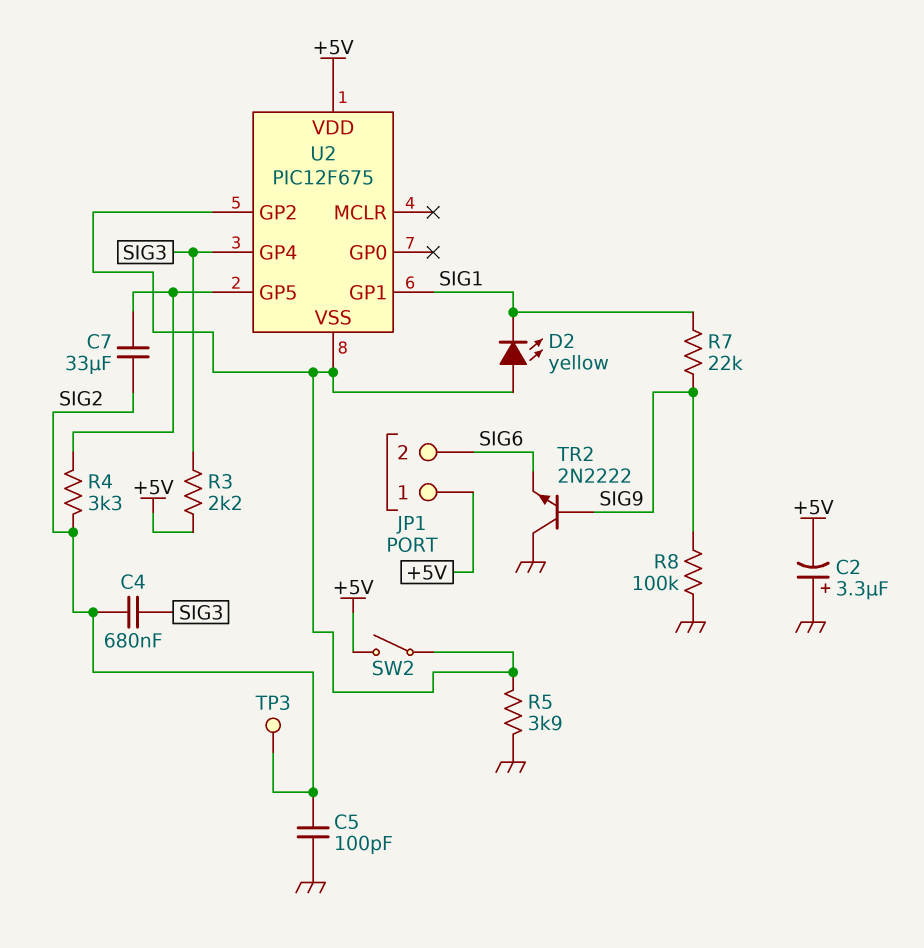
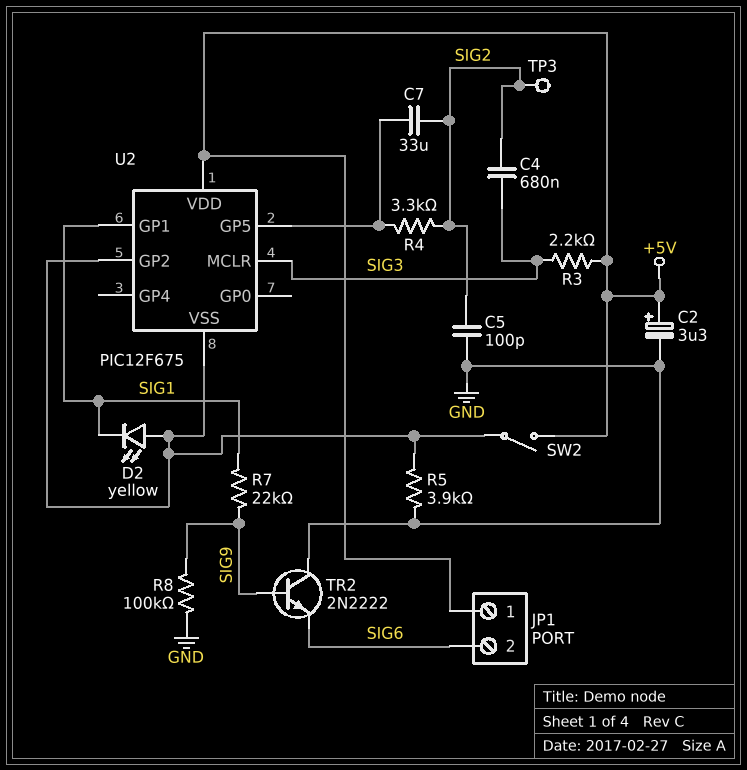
C2: 3.3uF (plus GND, minus +5V) -> 3.3uF (plus +5V, minus GND)
U2 pin GP4: SIG3 -> none
U2 pin MCLR: none -> SIG3

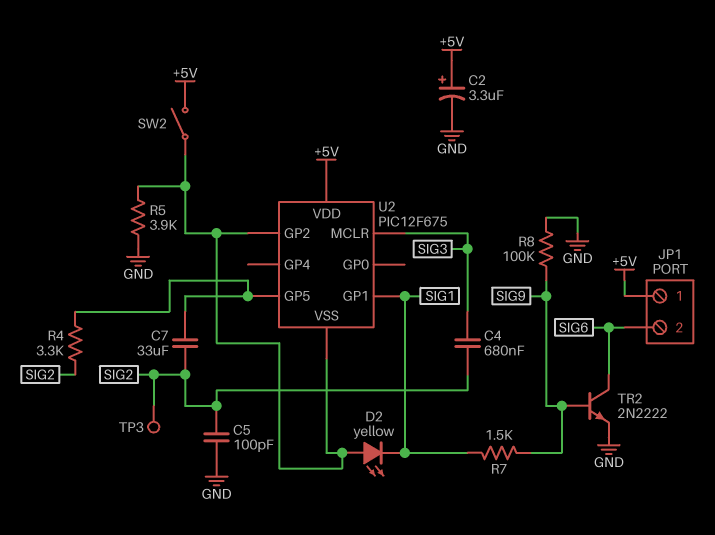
R3: 2.2k (+5V, SIG3) -> none
R7: 22k (SIG1, SIG9) -> 1.5k (SIG1, SIG9)
TR2: NPN 2N2222 (B SIG9, C GND, E SIG6) -> NPN 2N2222 (B SIG9, C SIG6, E GND)

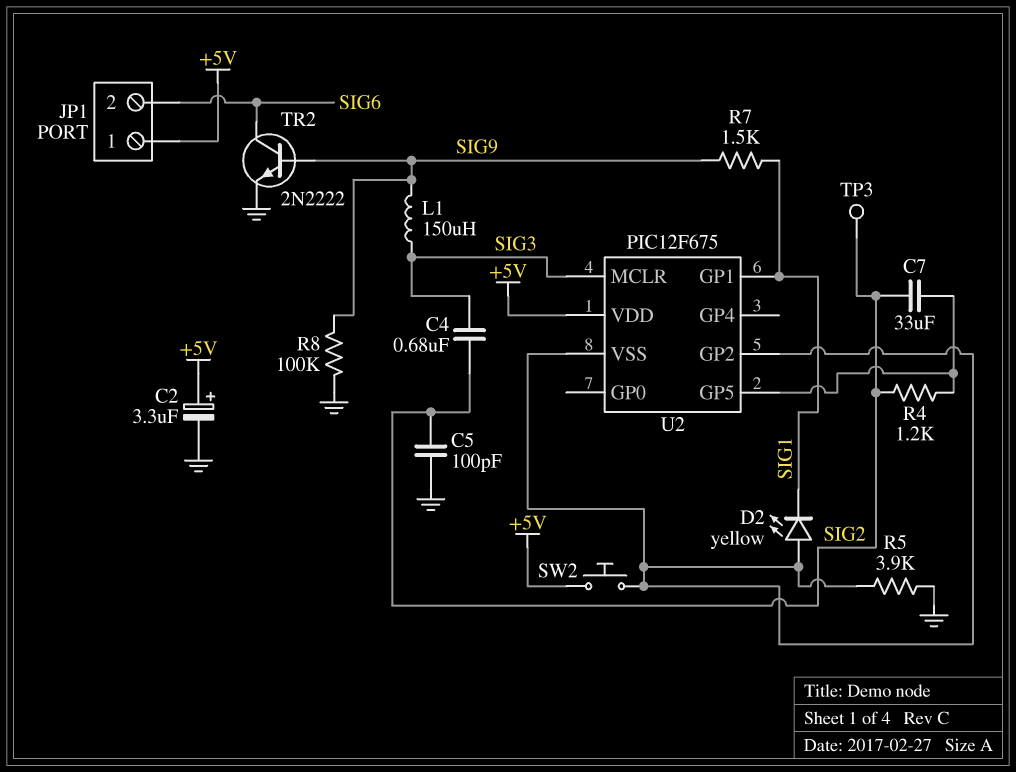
L1: none -> 150uH (SIG3, SIG9)
R4: 3.3k (SIG2, U2/GP5) -> 1.2k (SIG2, U2/GP5)
SW2: switch (+5V, U2/GP2) -> button (+5V, U2/GP2)

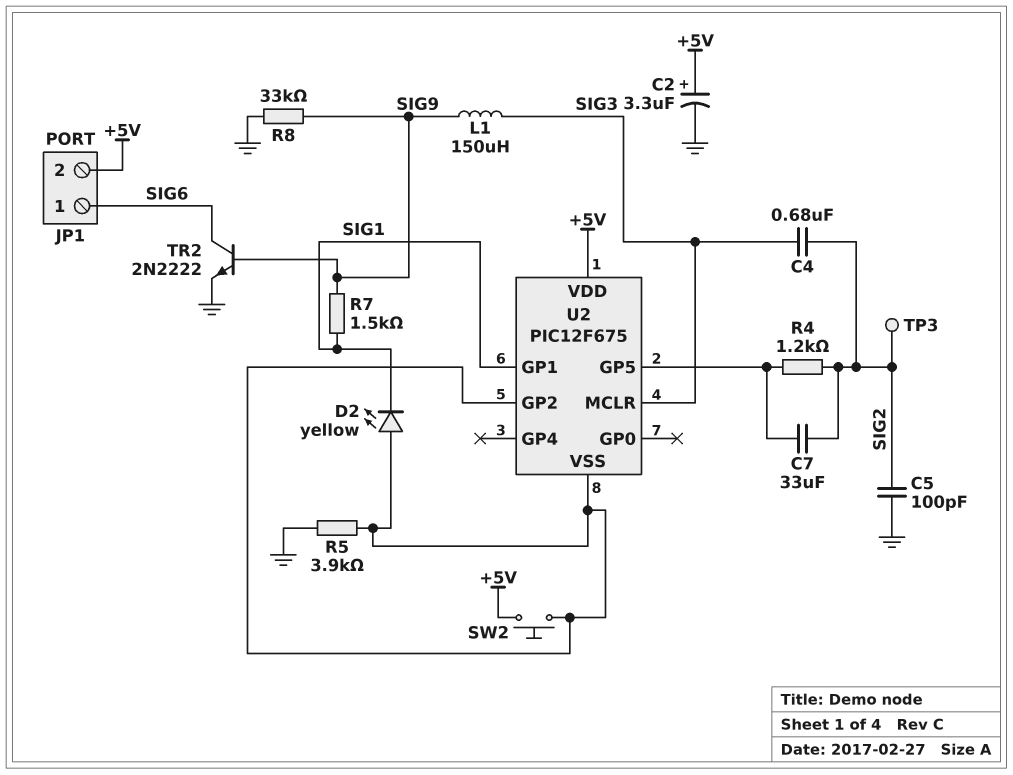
JP1 pin 1: +5V -> SIG6
JP1 pin 2: SIG6 -> +5V
R8: 100k (GND, SIG9) -> 33k (GND, SIG9)

